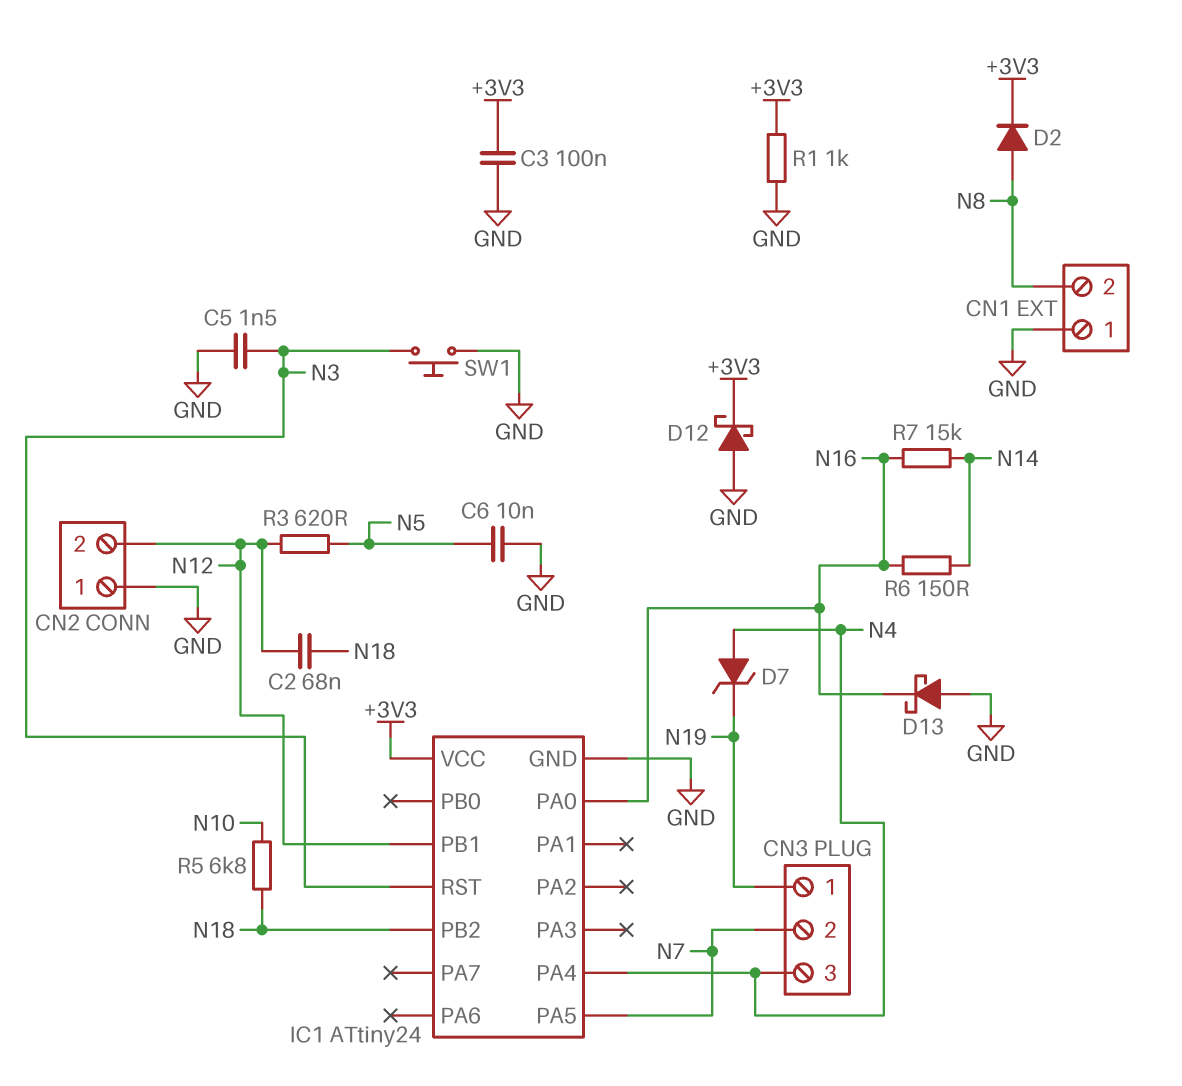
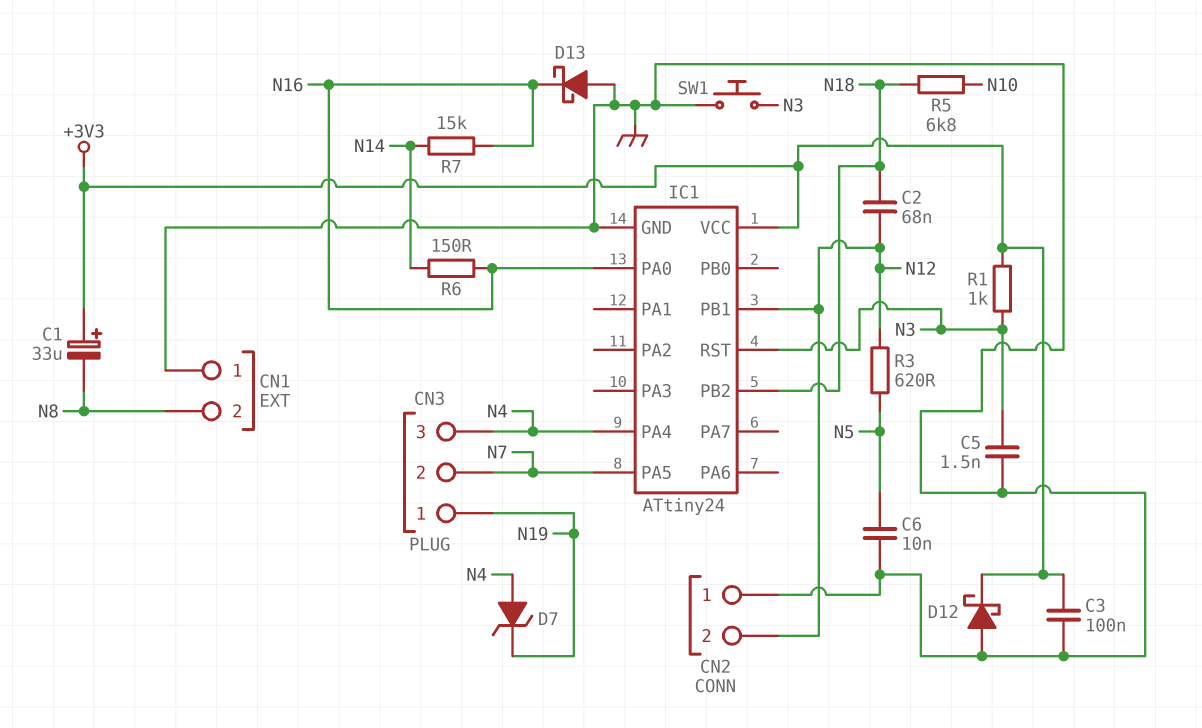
C1: none -> 33uF (plus +3V3, minus N8)
D2: diode (A N8, K +3V3) -> none
R1: 1k (+3V3, GND) -> 1k (+3V3, N3)

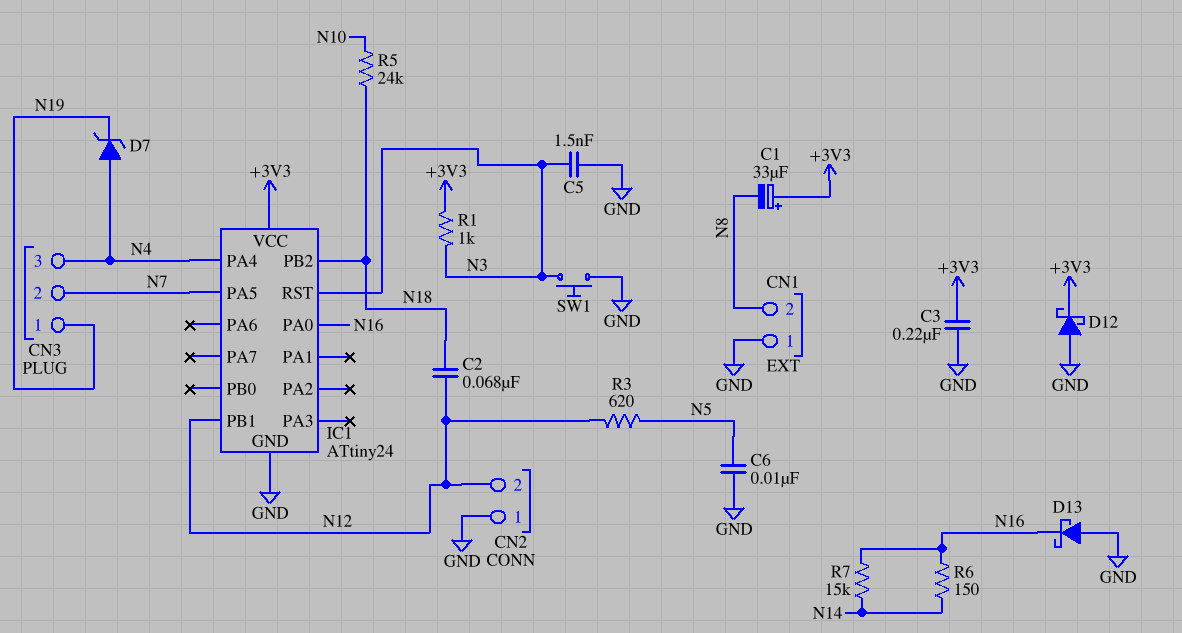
C3: 100nF (+3V3, GND) -> 220nF (+3V3, GND)
R5: 6.8k (N10, N18) -> 24k (N10, N18)

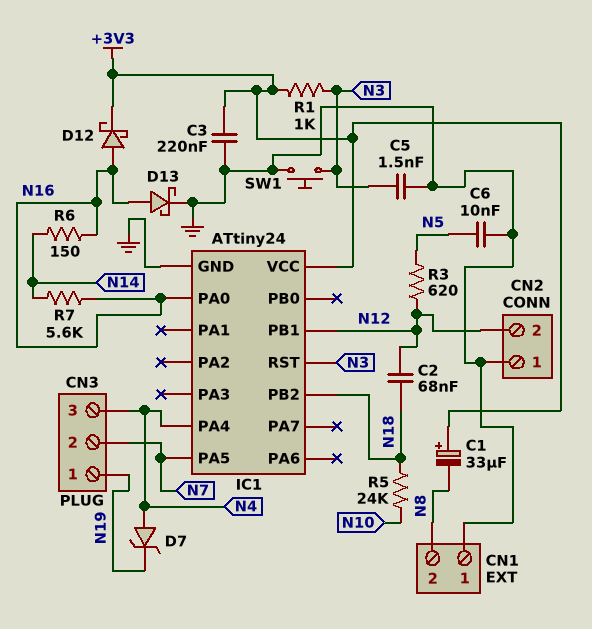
D12: schottky (A GND, K +3V3) -> schottky (A N16, K +3V3)
D13: schottky (A GND, K N16) -> schottky (A N16, K GND)
R7: 15k (N14, N16) -> 5.6k (N14, N16)

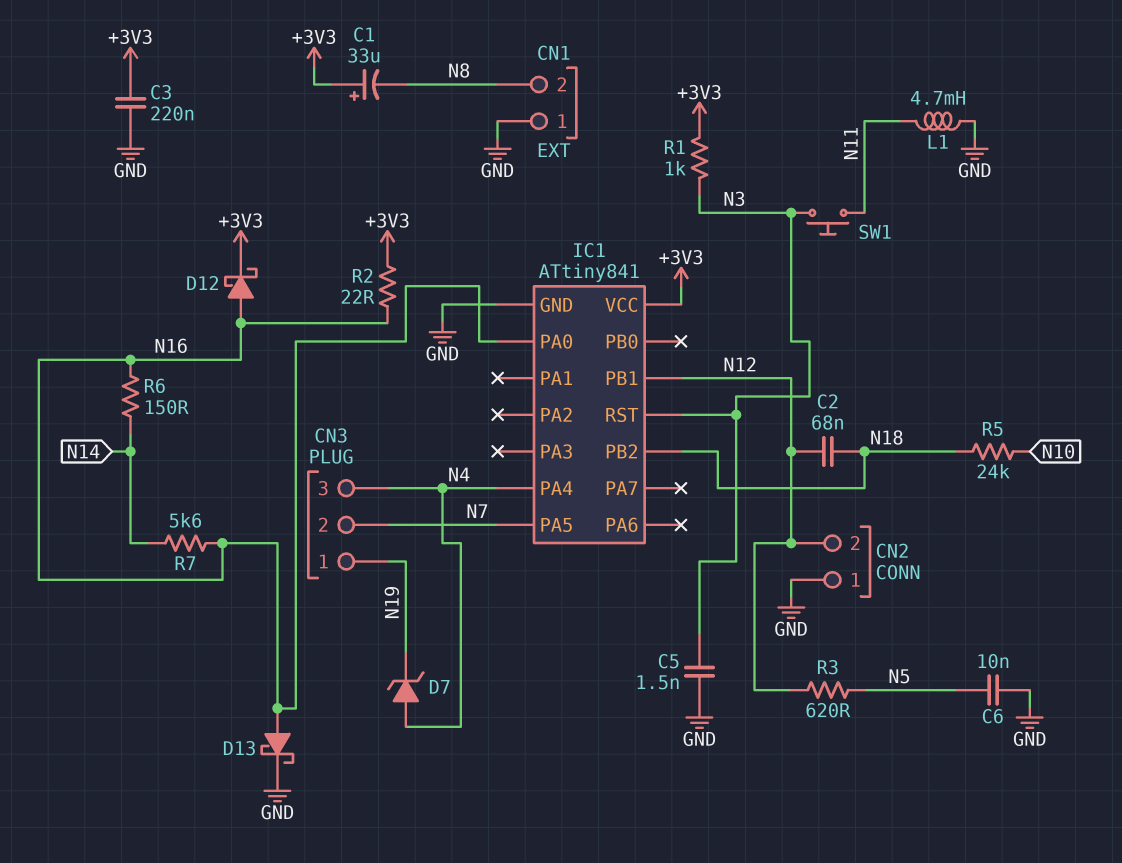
IC1: ATtiny24 -> ATtiny841
L1: none -> 4.7mH (GND, N11)
R2: none -> 22 (+3V3, N16)
SW1: button (GND, N3) -> button (N3, N11)

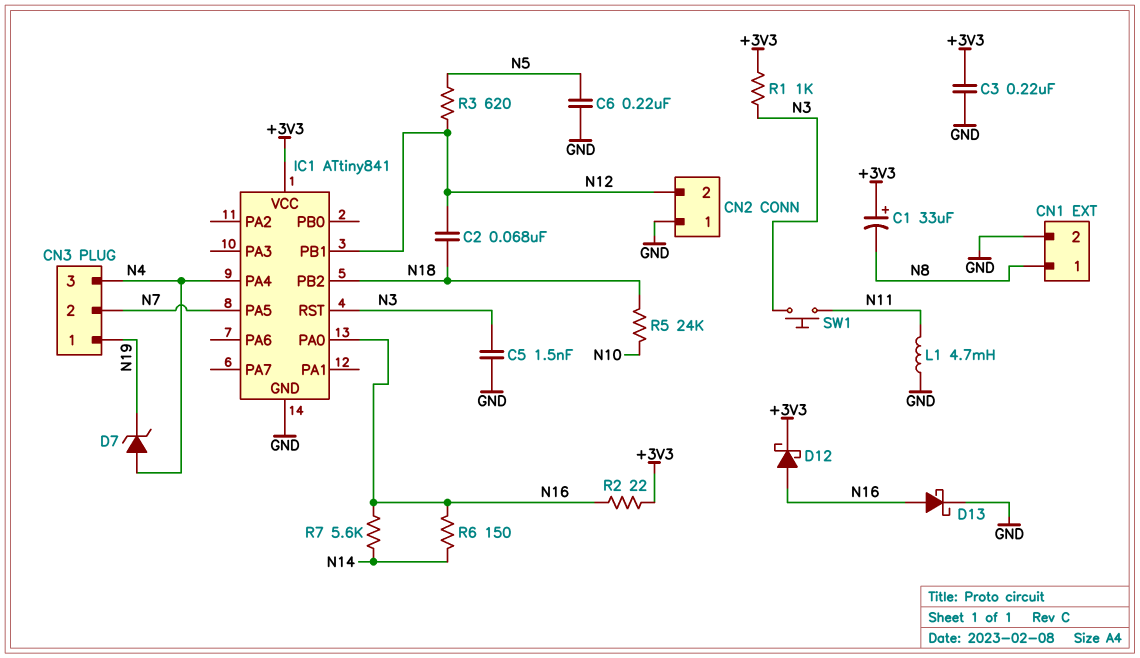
C6: 10nF (GND, N5) -> 220nF (GND, N5)
CN1 pin 1: GND -> N8
CN1 pin 2: N8 -> GND

